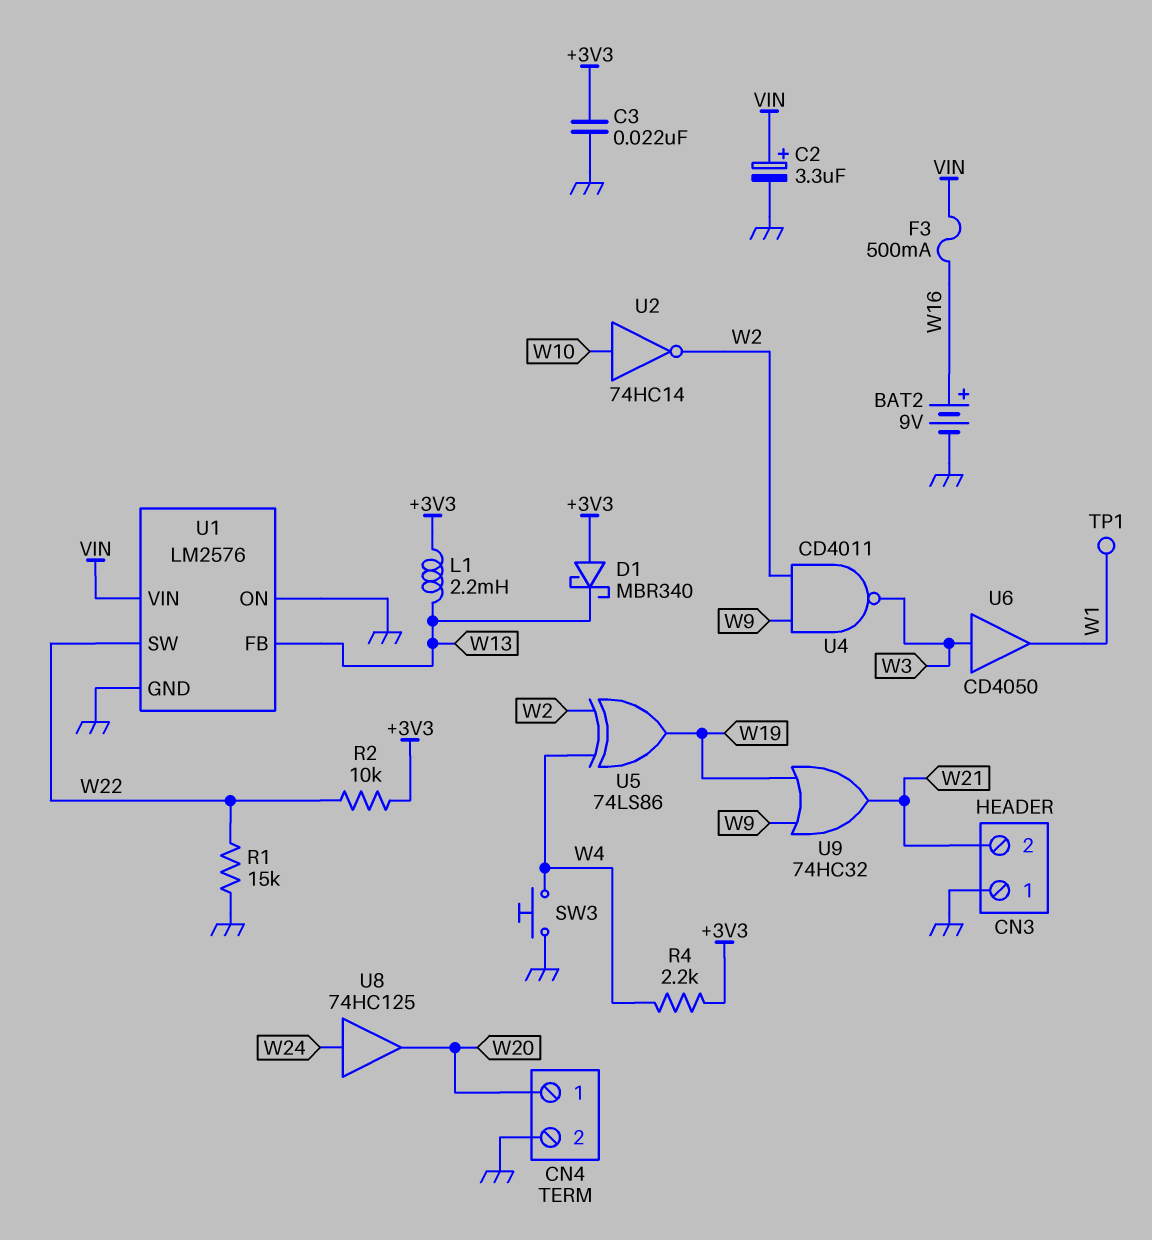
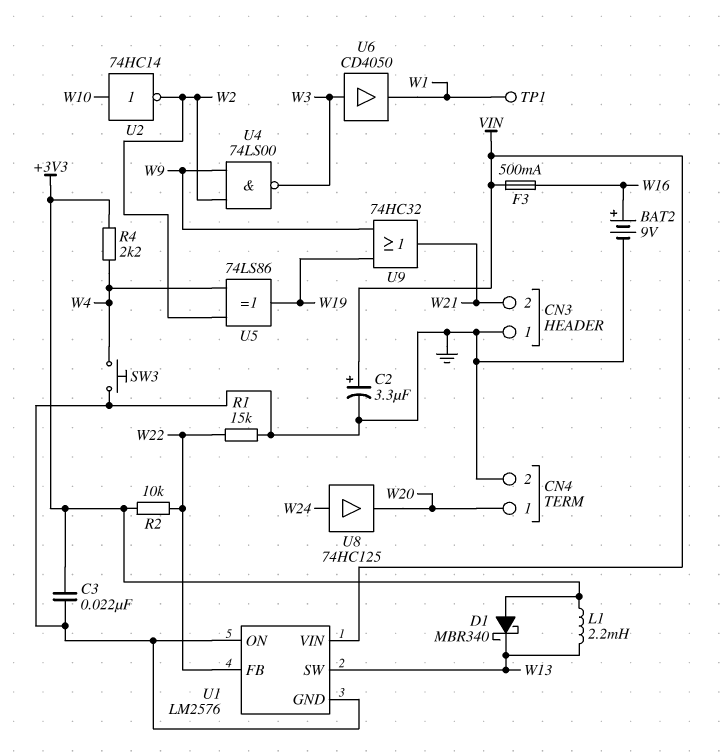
U1 pin FB: W13 -> W22
U1 pin SW: W22 -> W13
U4: NAND CD4011 (in W2, in W9, out W3) -> NAND 74LS00 (in W2, in W9, out W3)

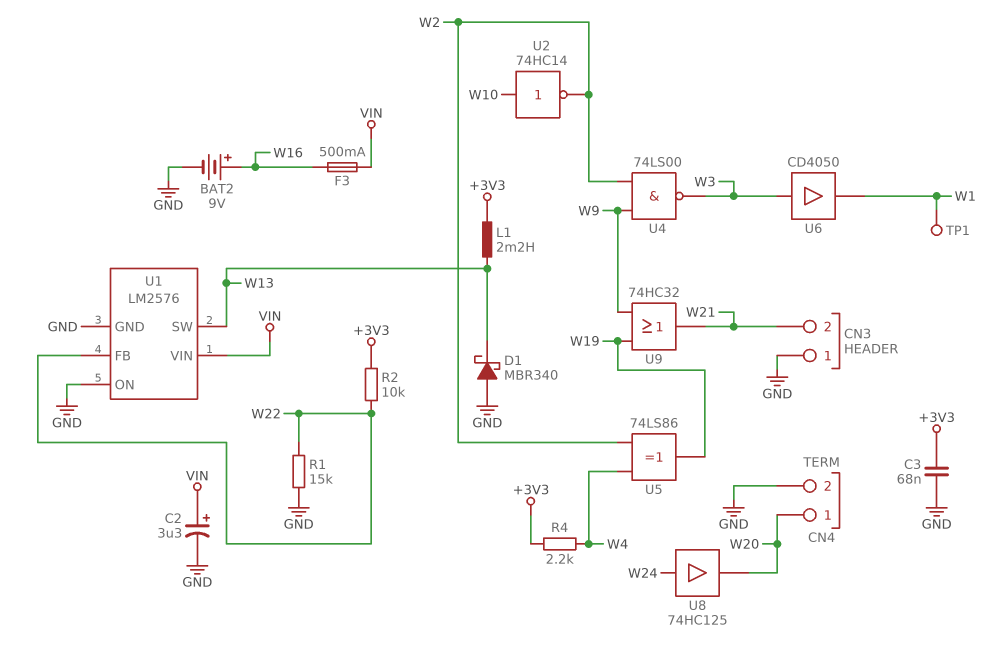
C3: 22nF (+3V3, GND) -> 68nF (+3V3, GND)
D1: schottky MBR340 (A +3V3, K W13) -> schottky MBR340 (A GND, K W13)
SW3: button (GND, W4) -> none

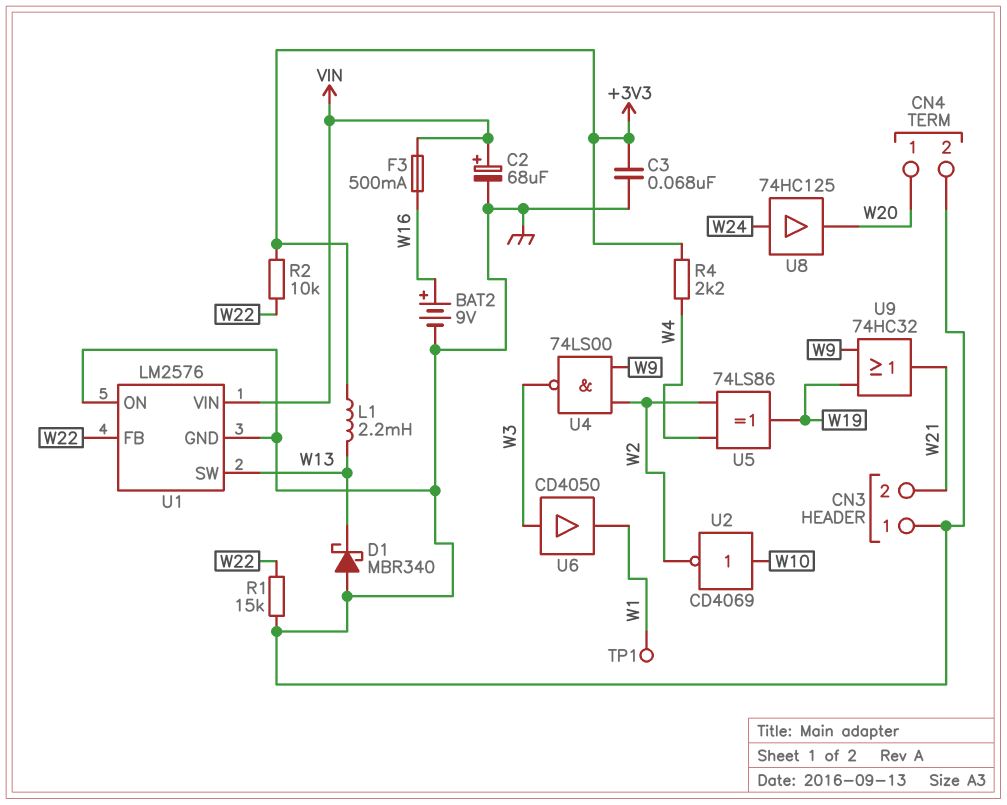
C2: 3.3uF (plus VIN, minus GND) -> 68uF (plus VIN, minus GND)
U2: NOT 74HC14 (in W10, out W2) -> NOT CD4069 (in W10, out W2)

